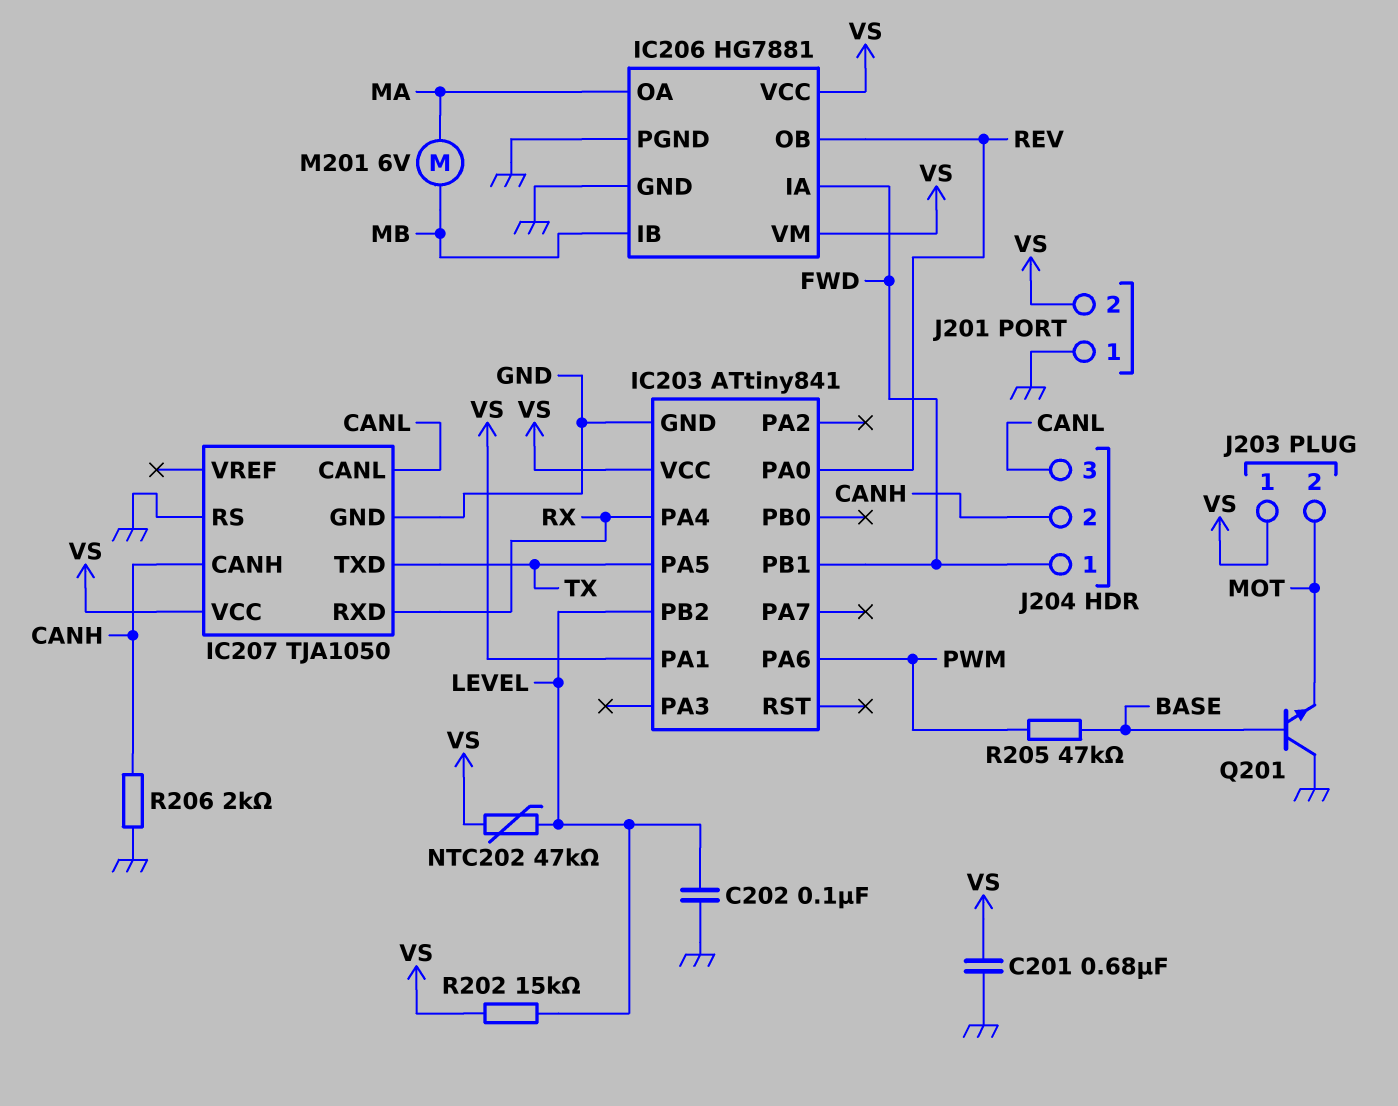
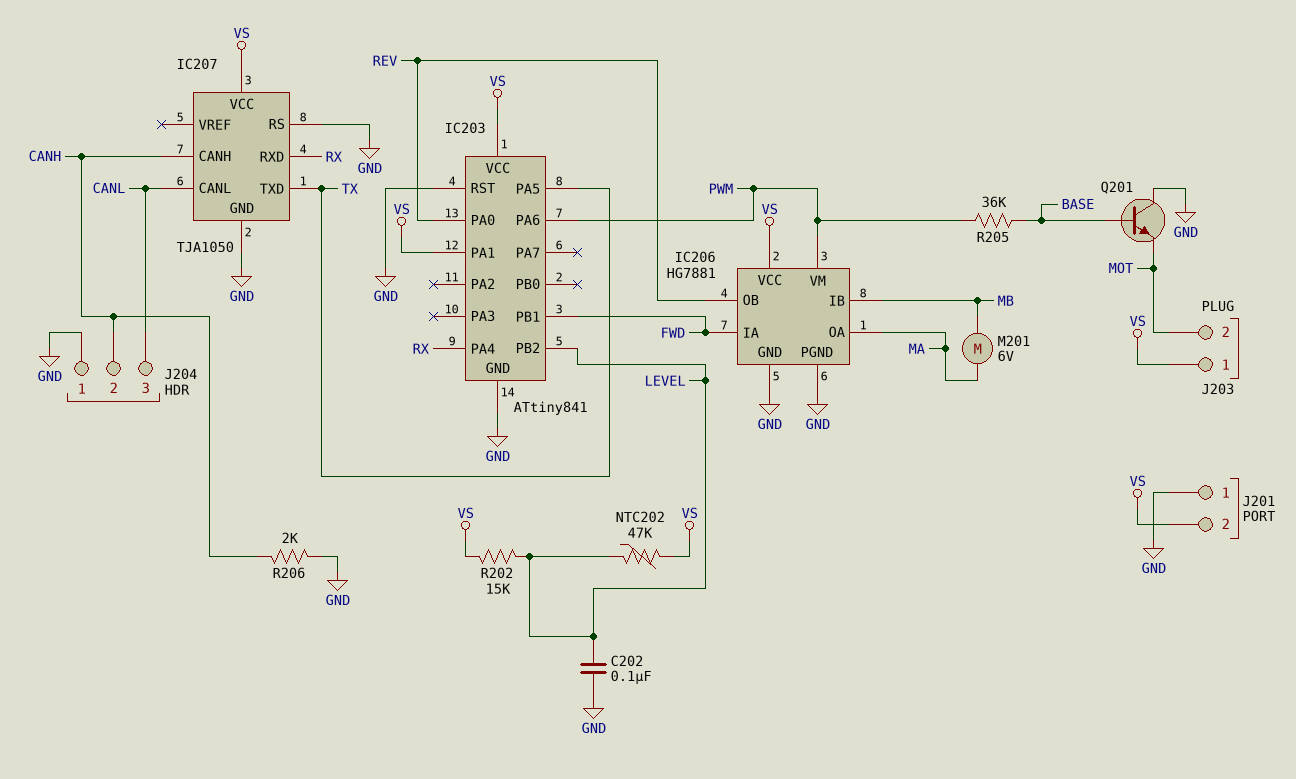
C201: 680nF (GND, VS) -> none
IC203 pin RST: none -> GND
IC206 pin VM: VS -> PWM
J204 pin 1: FWD -> GND
R205: 47k (BASE, PWM) -> 36k (BASE, PWM)

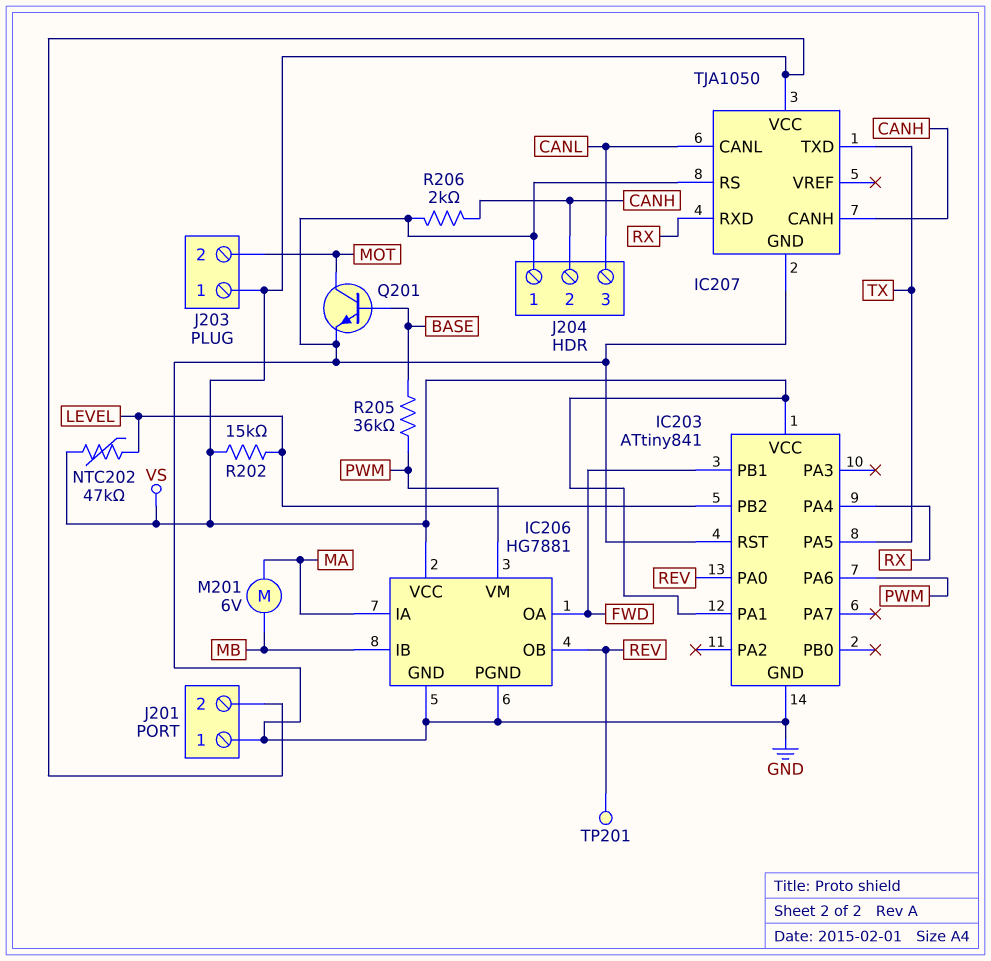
C202: 100nF (GND, LEVEL) -> none
IC206 pin IA: FWD -> MA
IC206 pin OA: MA -> FWD
Q201: NPN (B BASE, C GND, E MOT) -> NPN (B BASE, C MOT, E GND)
TP201: none -> test point (REV)

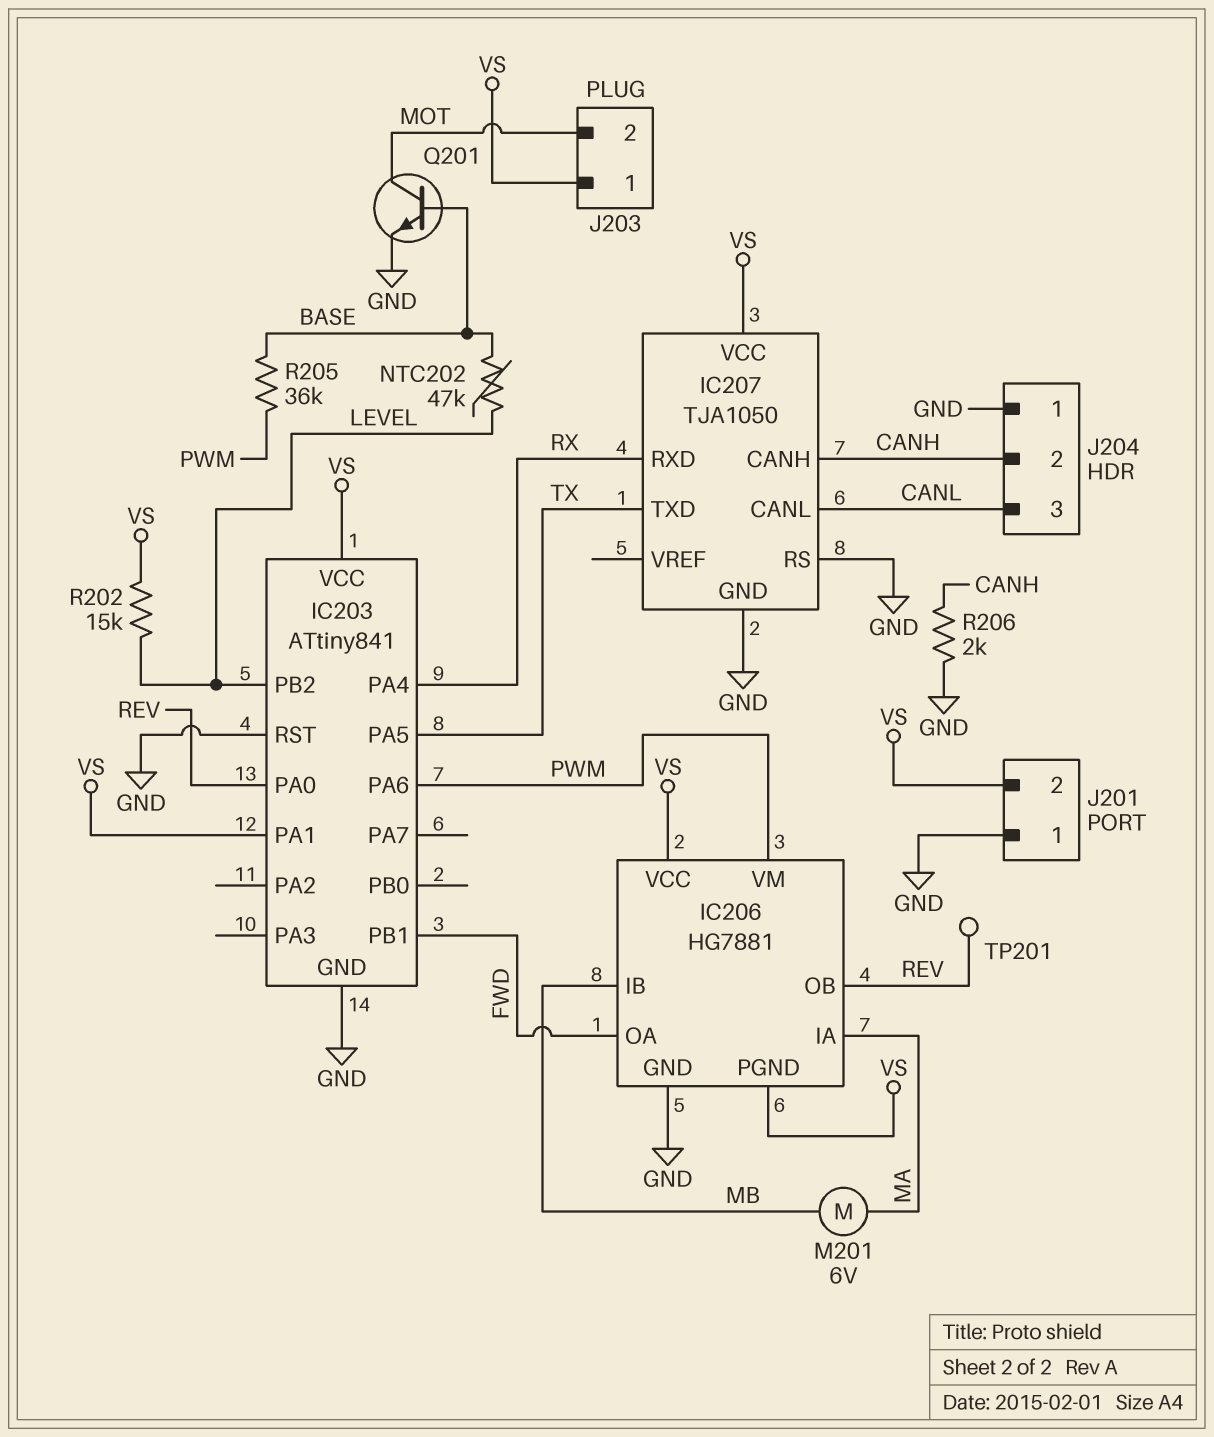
IC206 pin PGND: GND -> VS
NTC202: 47k (LEVEL, VS) -> 47k (BASE, LEVEL)

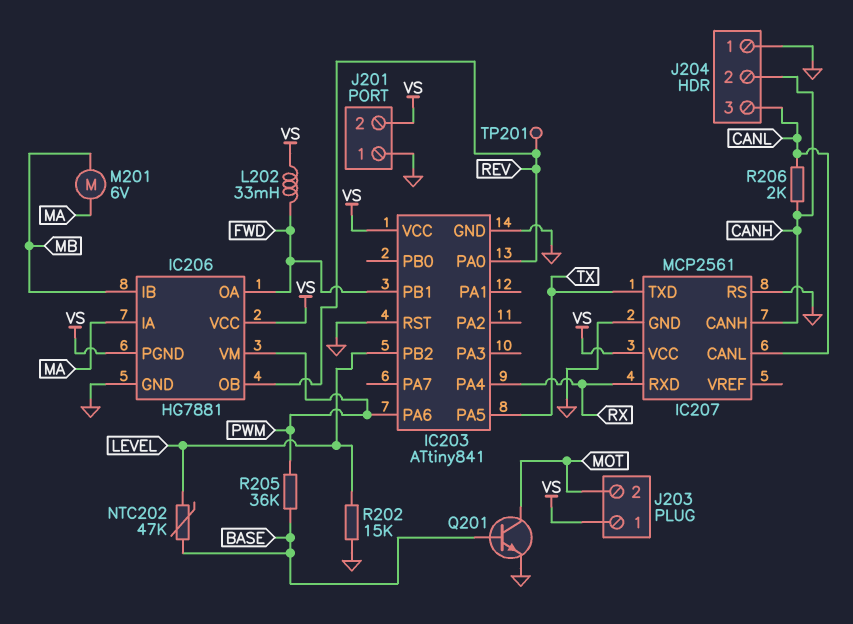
IC203 pin PA1: VS -> none
IC207: TJA1050 -> MCP2561
L202: none -> 33mH (FWD, VS)
R202: 15k (LEVEL, VS) -> 15k (GND, LEVEL)
R206: 2k (CANH, GND) -> 2k (CANH, CANL)

